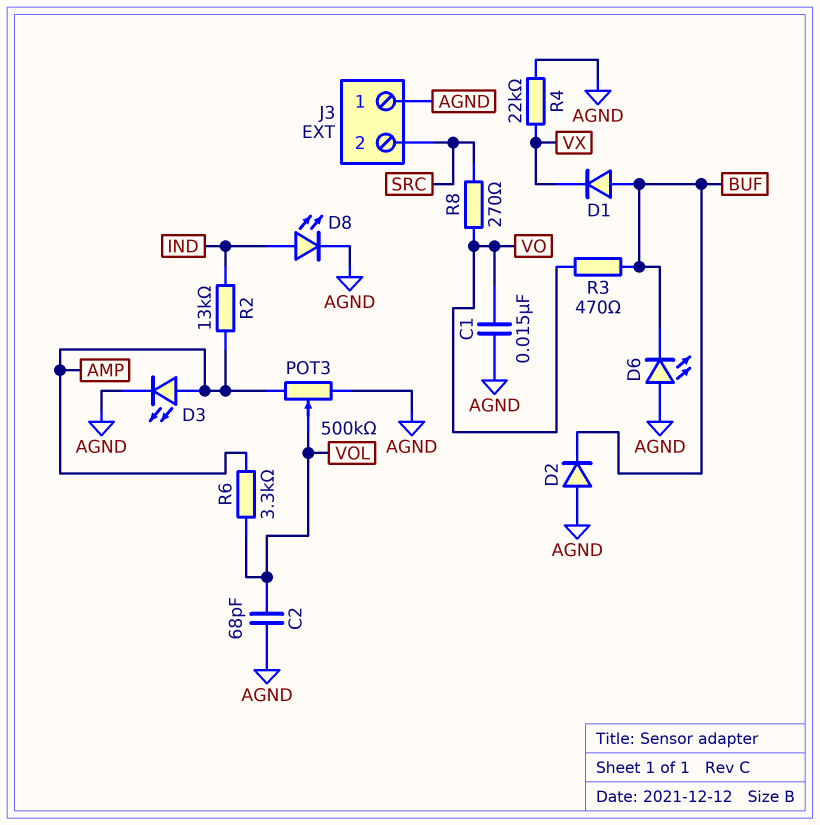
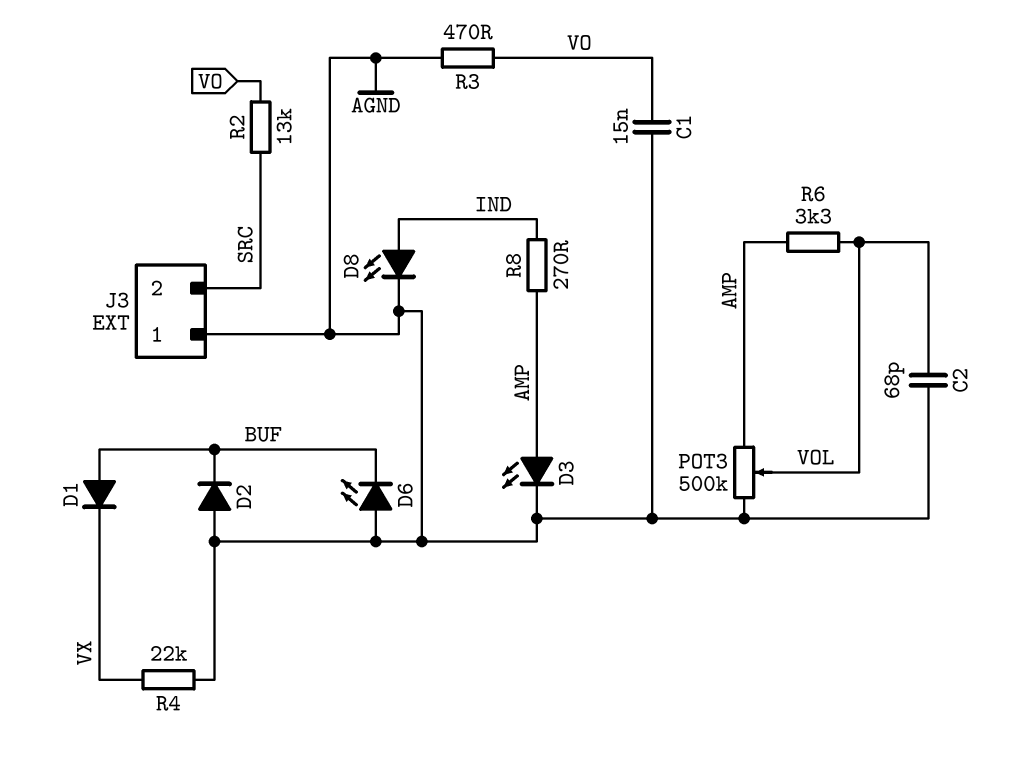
R2: 13k (AMP, IND) -> 13k (SRC, VO)
R3: 470 (BUF, VO) -> 470 (AGND, VO)
R8: 270 (SRC, VO) -> 270 (AMP, IND)

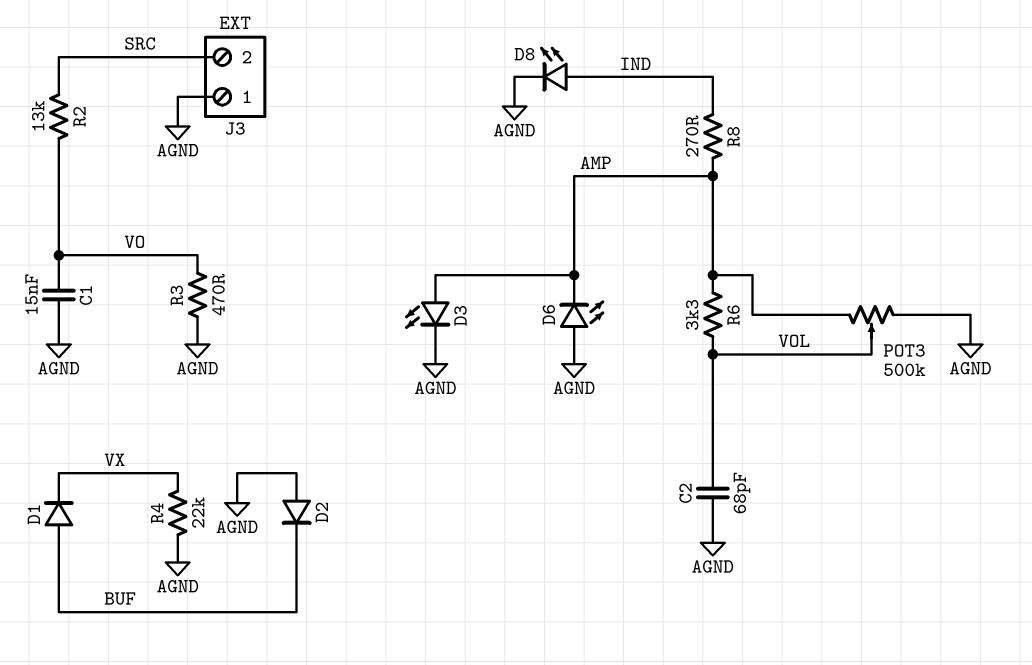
D6: LED (A AGND, K BUF) -> LED (A AGND, K AMP)

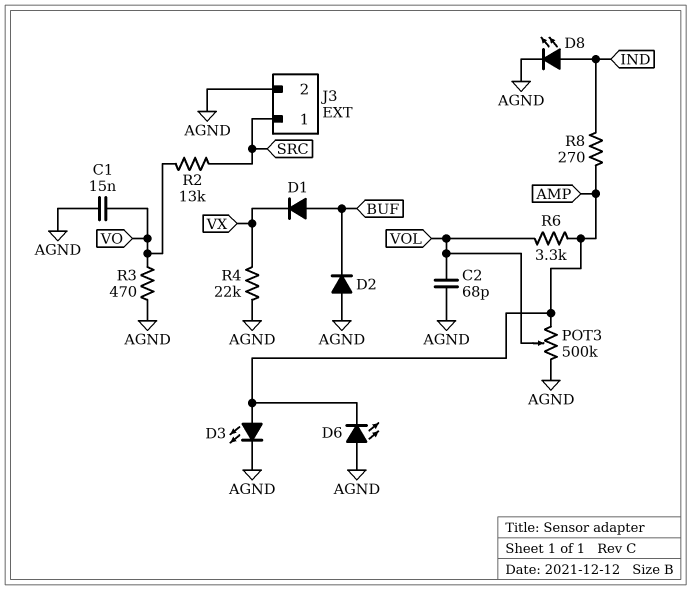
J3 pin 1: AGND -> SRC
J3 pin 2: SRC -> AGND

